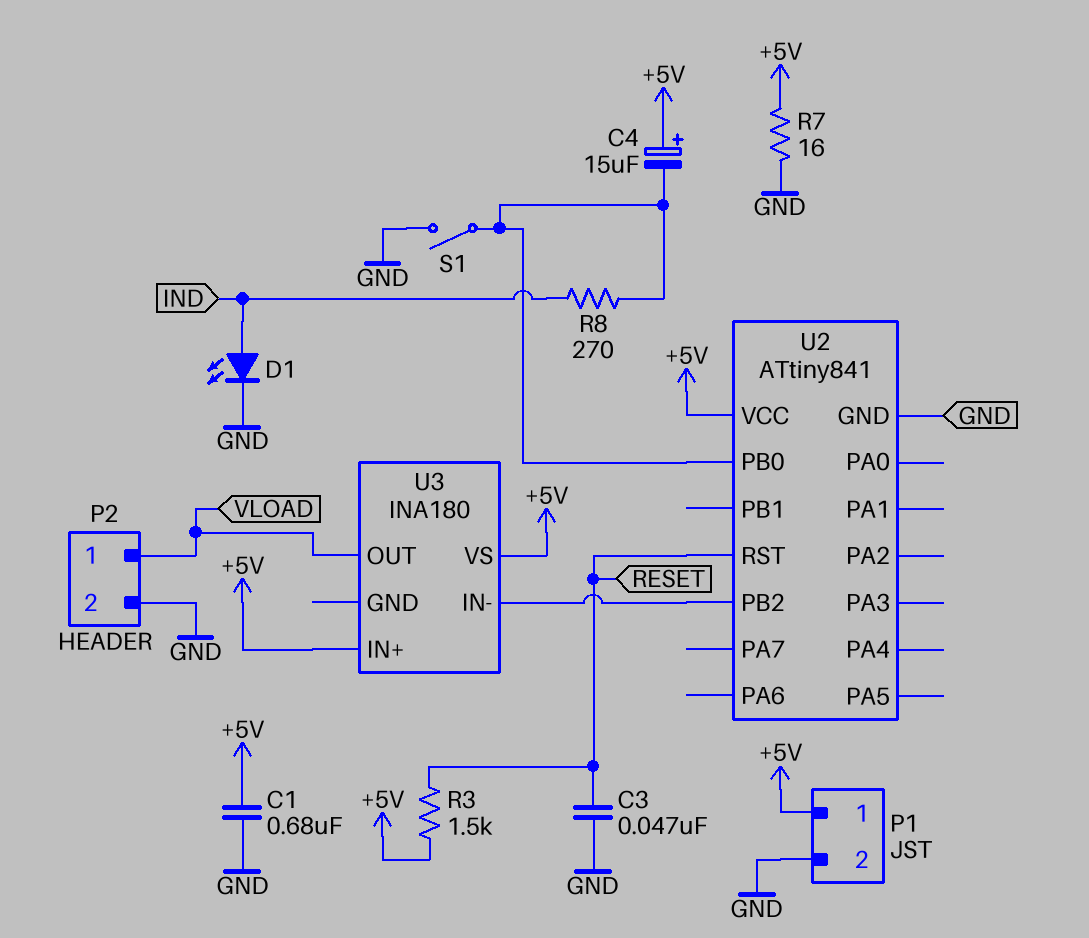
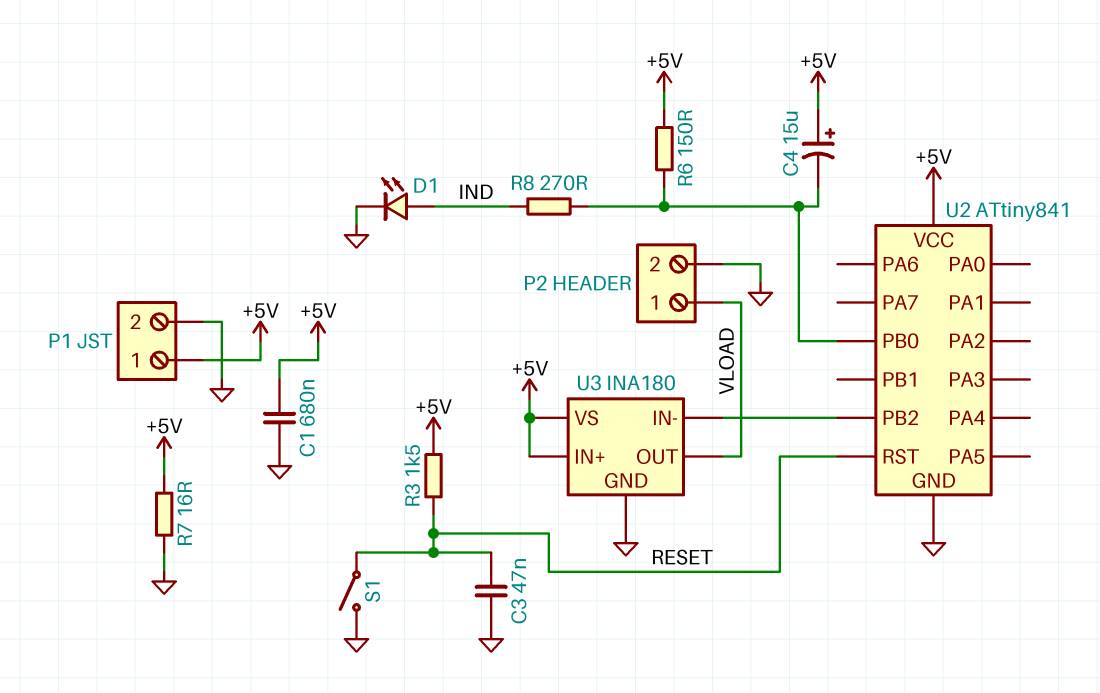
R6: none -> 150 (+5V, U2/PB0)
S1: switch (GND, U2/PB0) -> switch (GND, RESET)
U3 pin GND: none -> GND

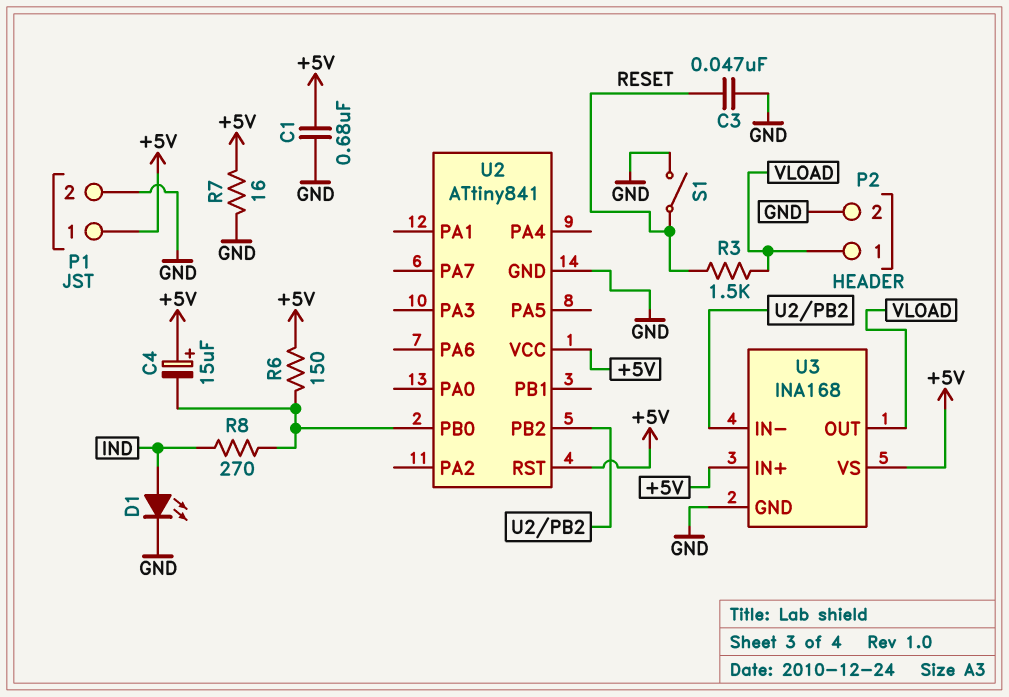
R3: 1.5k (+5V, RESET) -> 1.5k (RESET, VLOAD)
U2 pin RST: RESET -> +5V
U3: INA180 -> INA168

